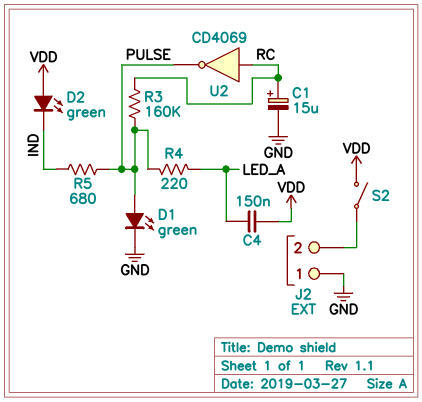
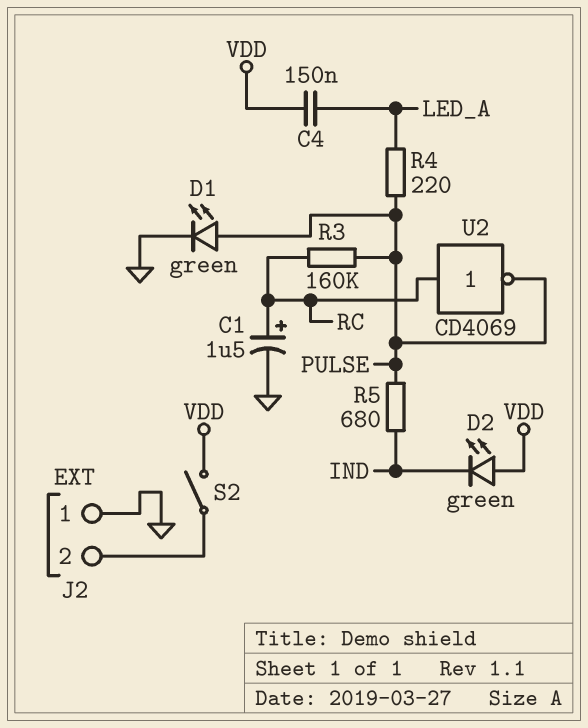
C1: 15uF (plus RC, minus GND) -> 1.5uF (plus RC, minus GND)

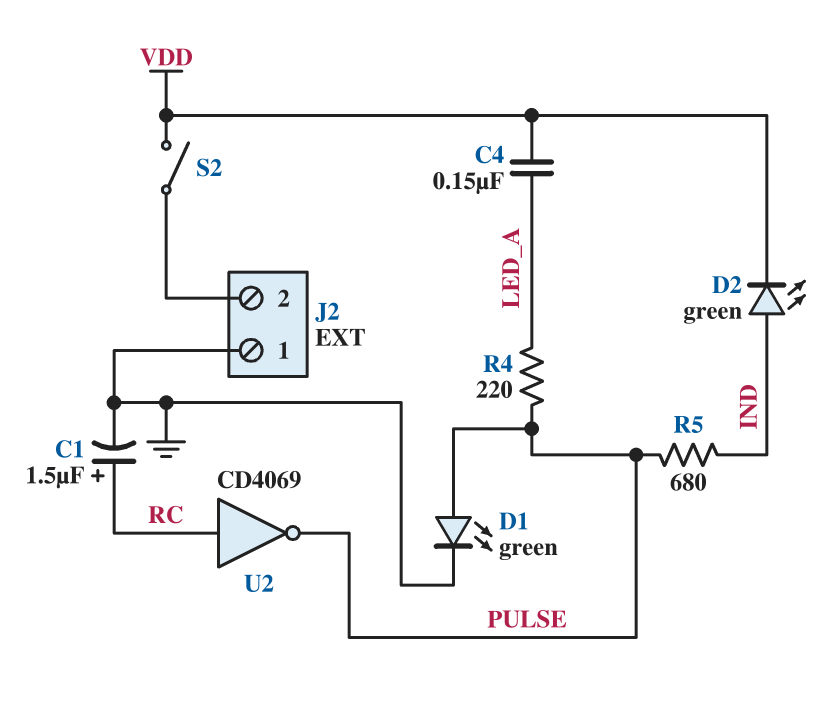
D2: LED green (A VDD, K IND) -> LED green (A IND, K VDD)
R3: 160k (PULSE, RC) -> none

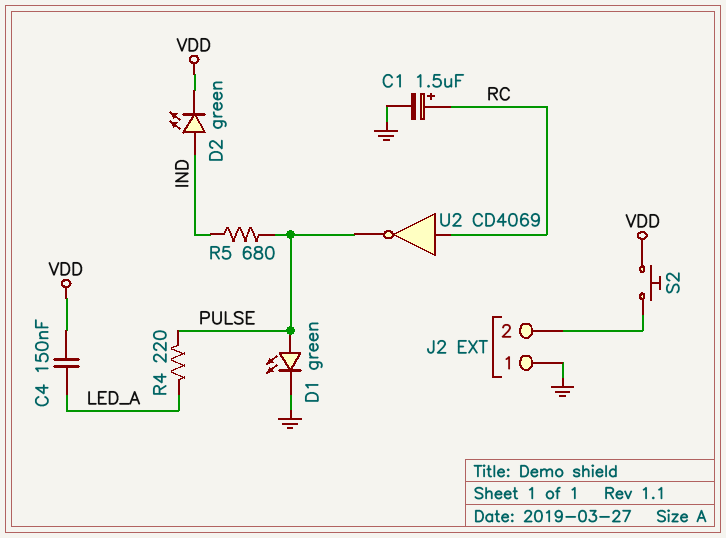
S2: switch (J2/2, VDD) -> button (J2/2, VDD)

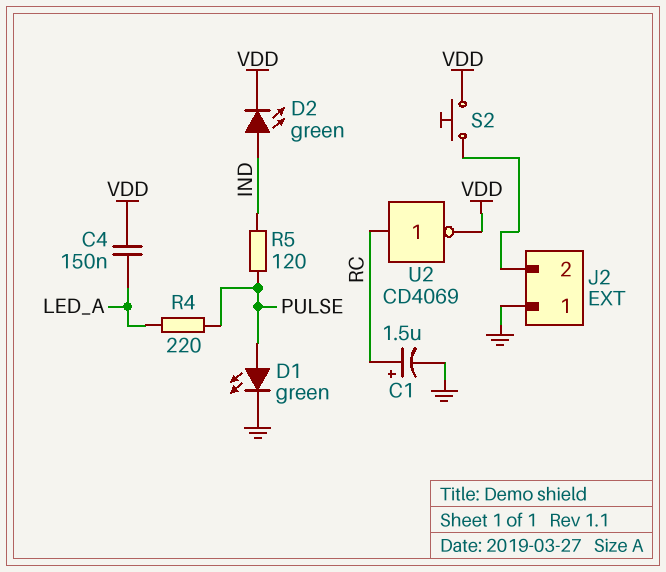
R5: 680 (IND, PULSE) -> 120 (IND, PULSE)
U2: NOT CD4069 (in RC, out PULSE) -> NOT CD4069 (in RC, out VDD)

